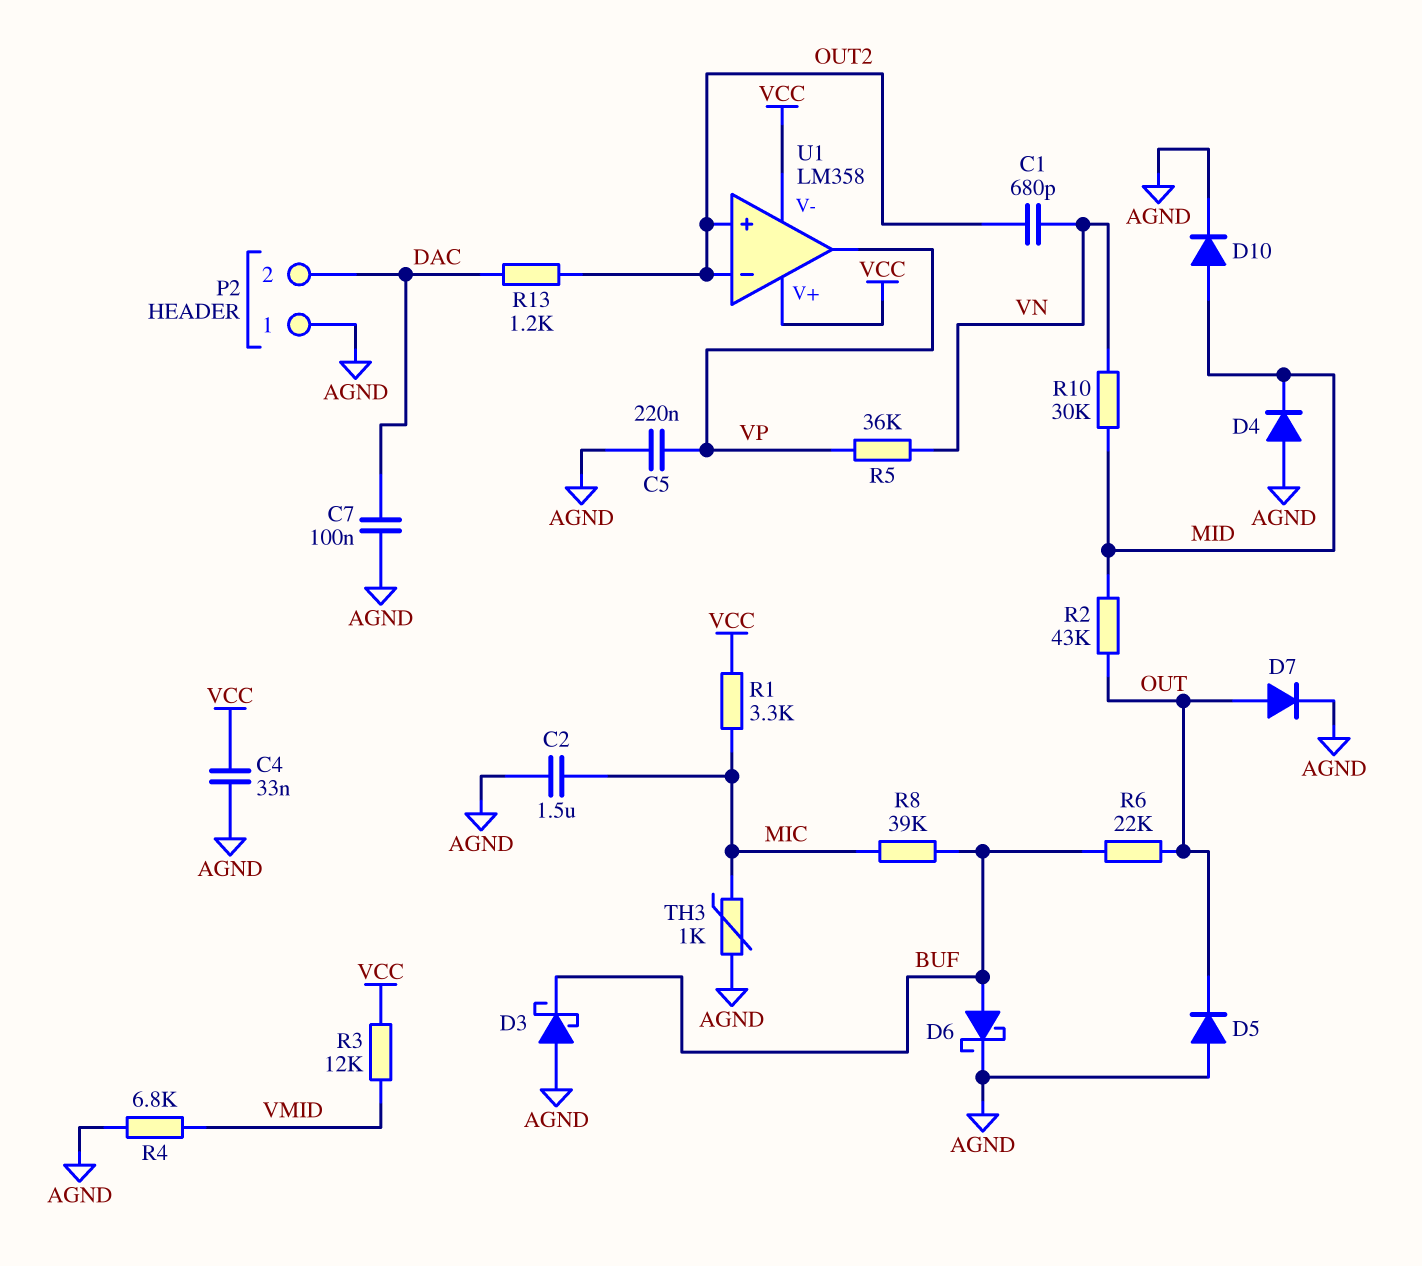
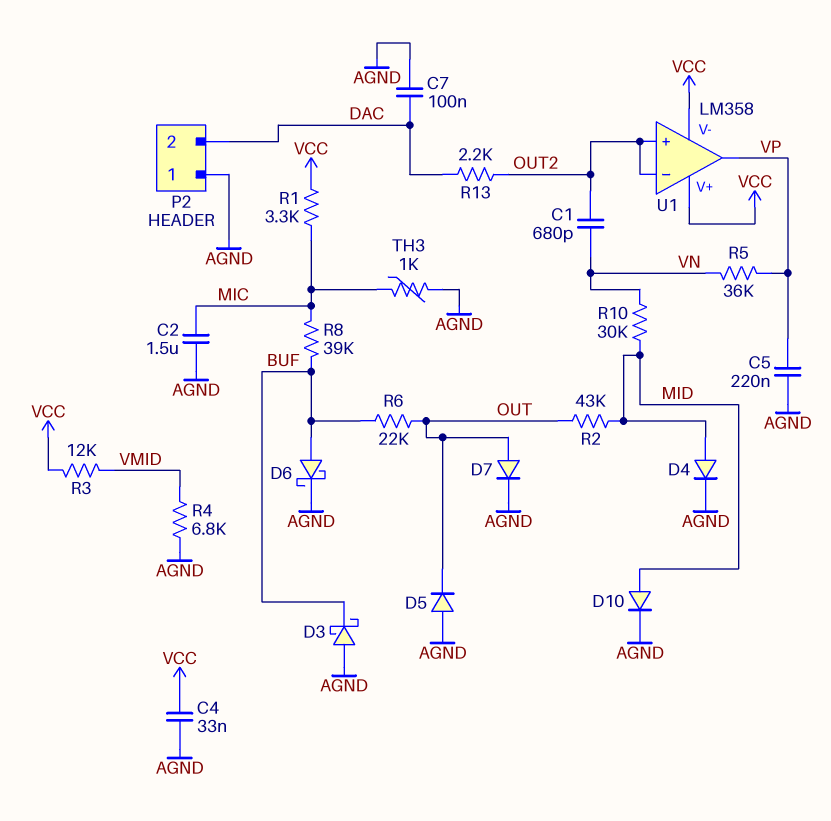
D4: diode (A AGND, K MID) -> diode (A MID, K AGND)
R13: 1.2k (DAC, OUT2) -> 2.2k (DAC, OUT2)

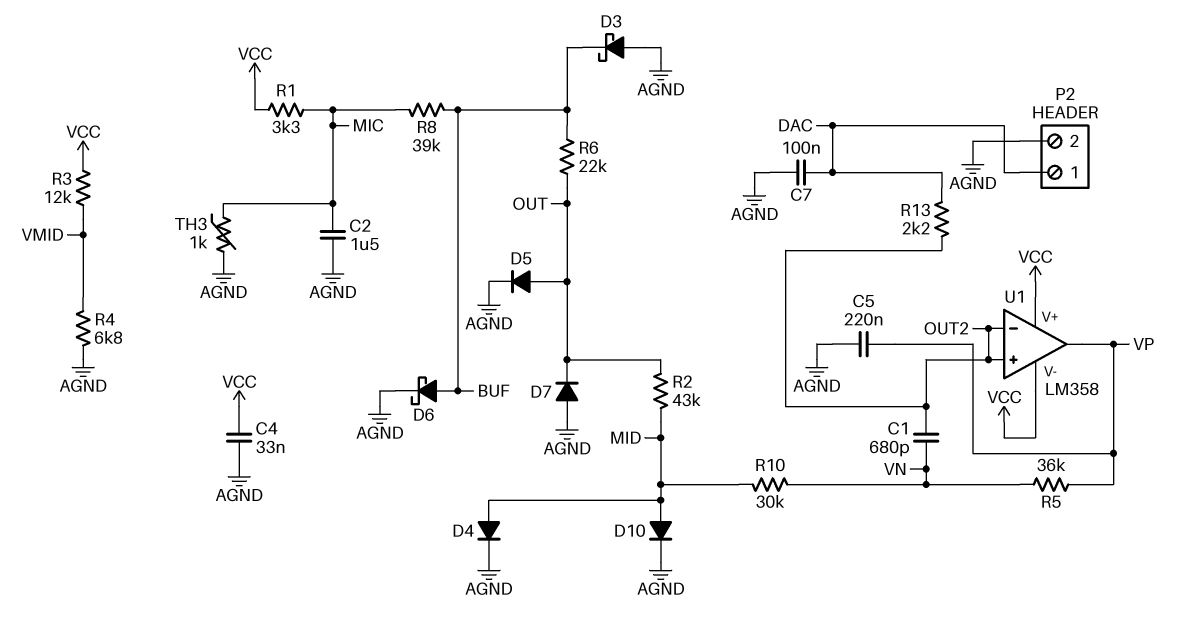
D5: diode (A AGND, K OUT) -> diode (A OUT, K AGND)
D7: diode (A OUT, K AGND) -> diode (A AGND, K OUT)
P2 pin 1: AGND -> DAC
P2 pin 2: DAC -> AGND

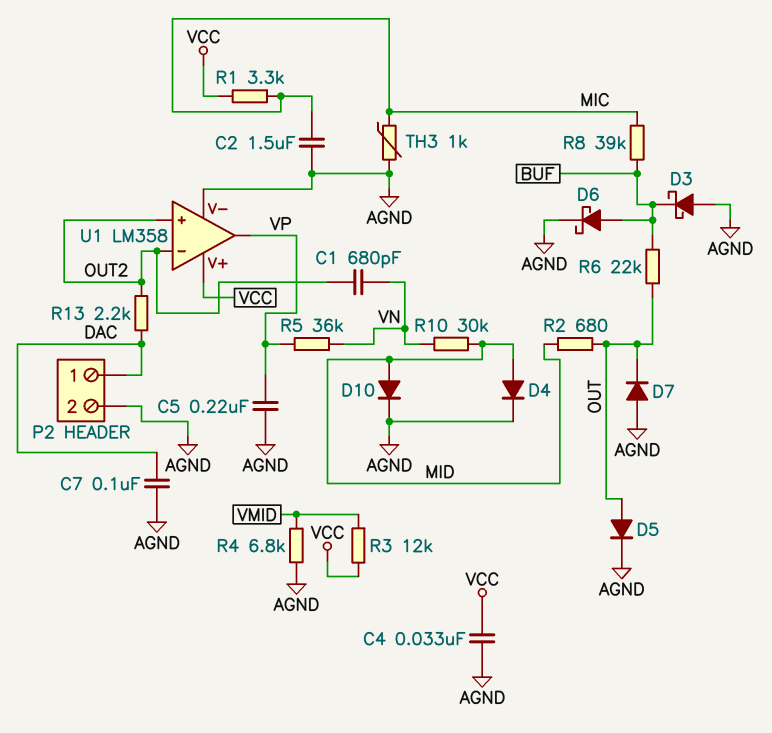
R2: 43k (MID, OUT) -> 680 (MID, OUT)
U1 pin V-: VCC -> AGND

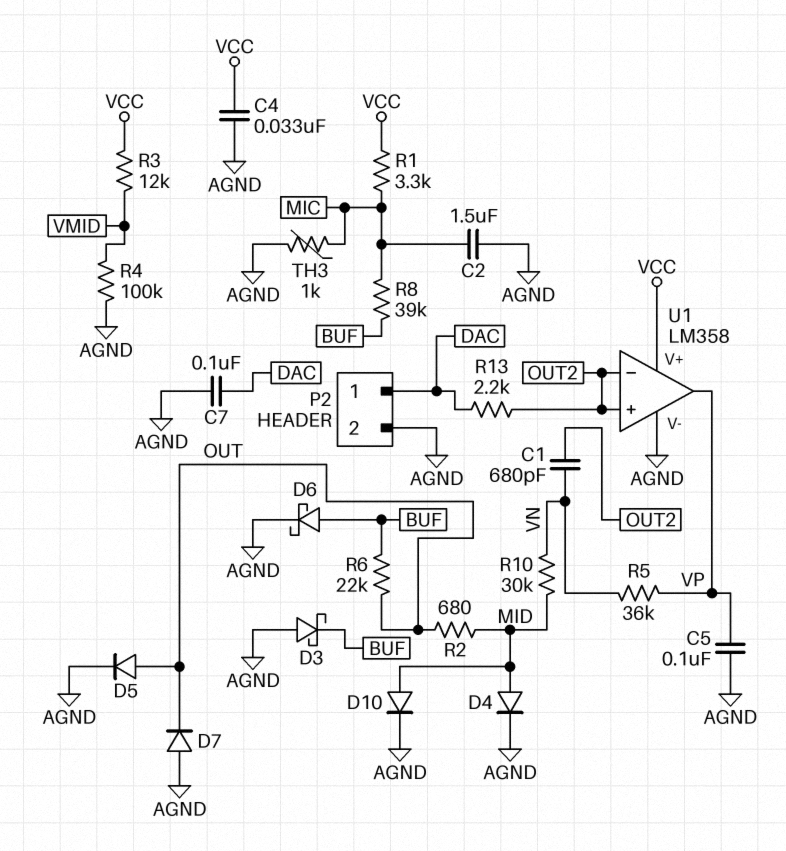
C5: 220nF (AGND, VP) -> 100nF (AGND, VP)
R4: 6.8k (AGND, VMID) -> 100k (AGND, VMID)

